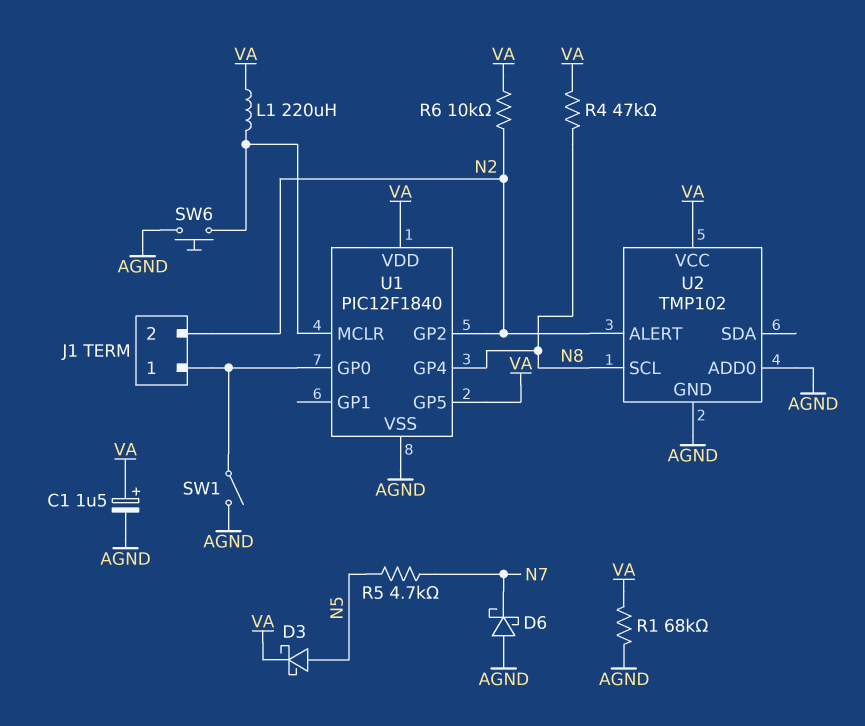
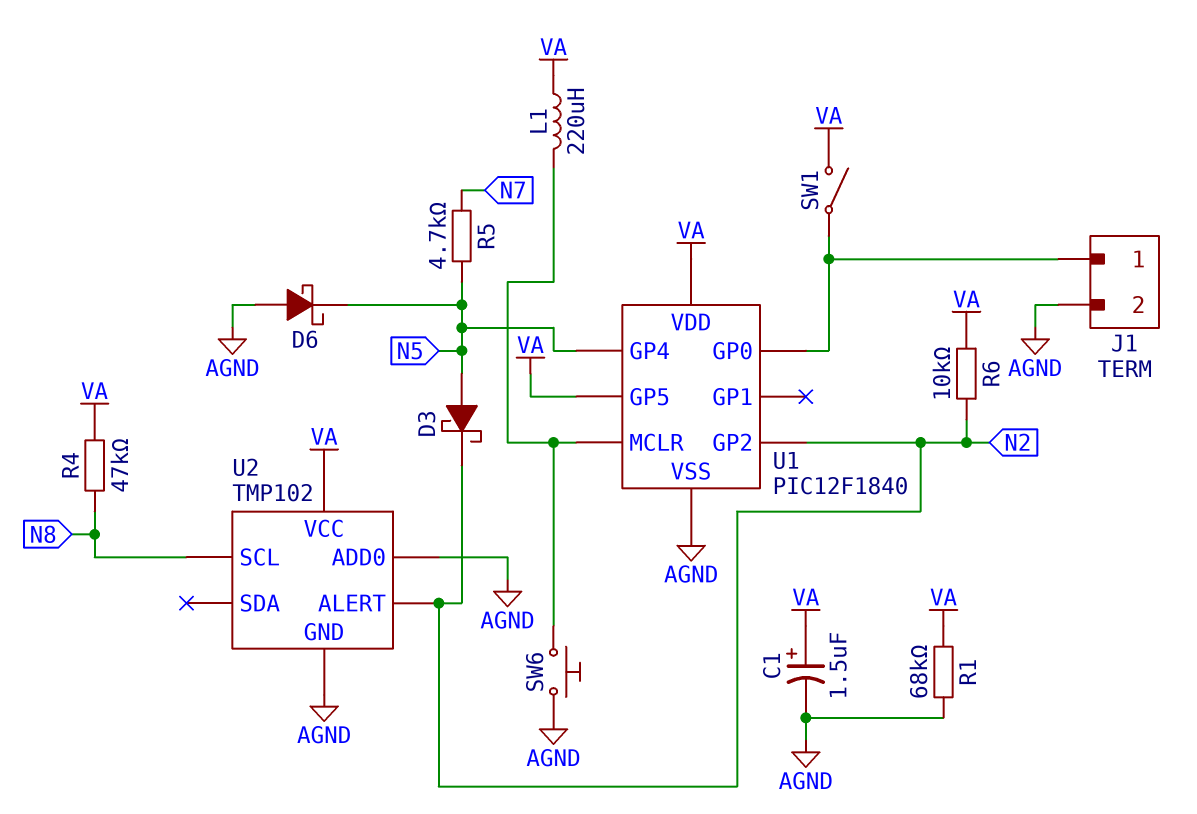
D3: schottky (A N5, K VA) -> schottky (A N5, K N2)
D6: schottky (A AGND, K N7) -> schottky (A AGND, K N5)
J1 pin 2: N2 -> AGND
SW1: switch (AGND, J1/1) -> switch (J1/1, VA)
U1 pin GP4: N8 -> N5

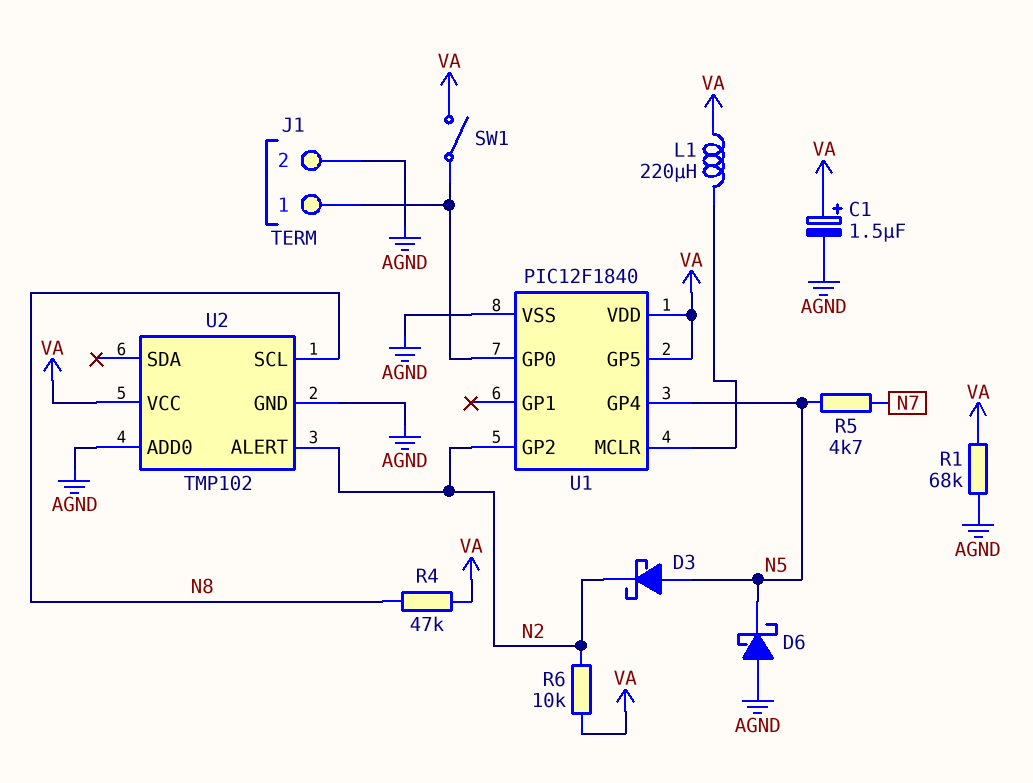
SW6: button (AGND, U1/MCLR) -> none

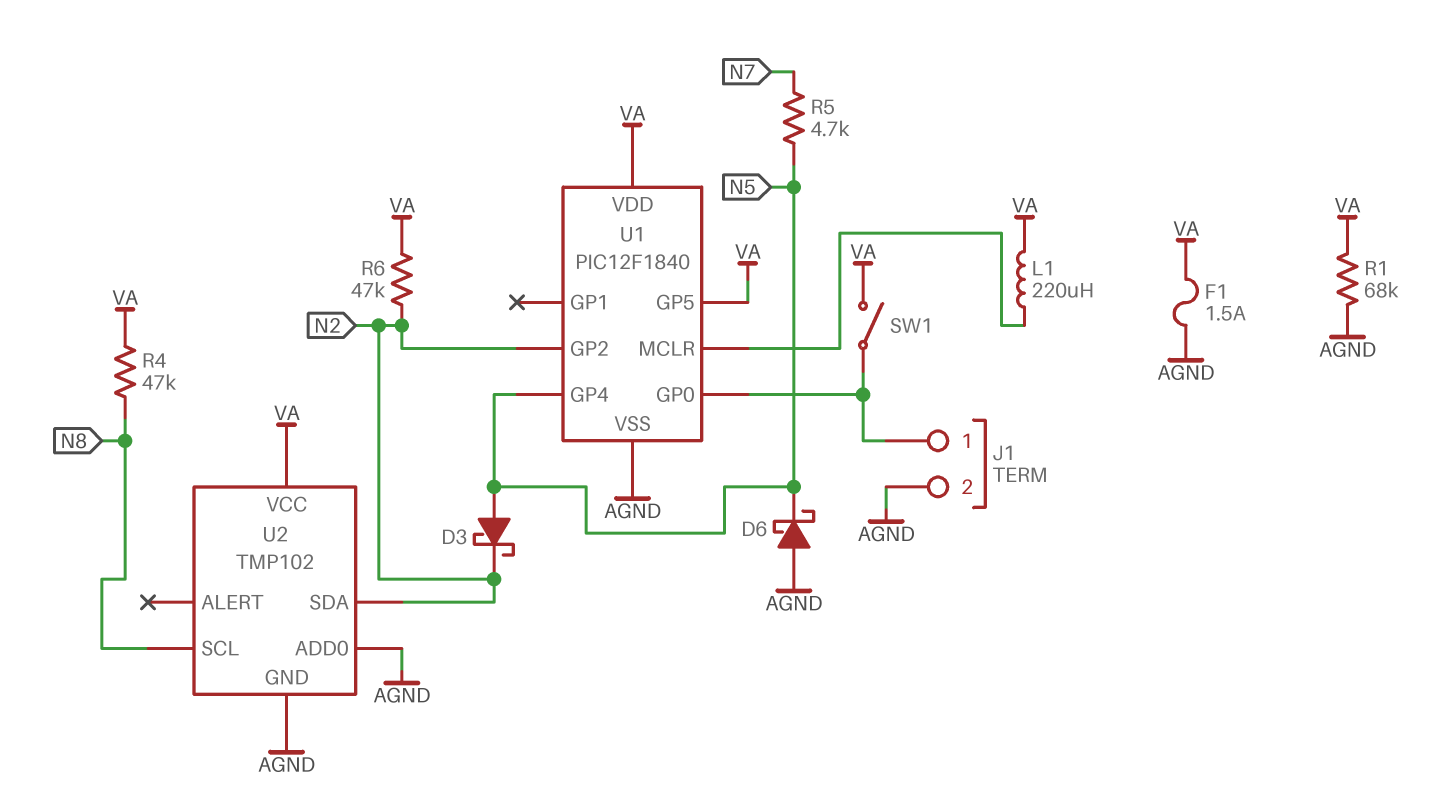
C1: 1.5uF (plus VA, minus AGND) -> none
F1: none -> 1.5A (AGND, VA)
R6: 10k (N2, VA) -> 47k (N2, VA)
U2 pin ALERT: N2 -> none
U2 pin SDA: none -> N2

